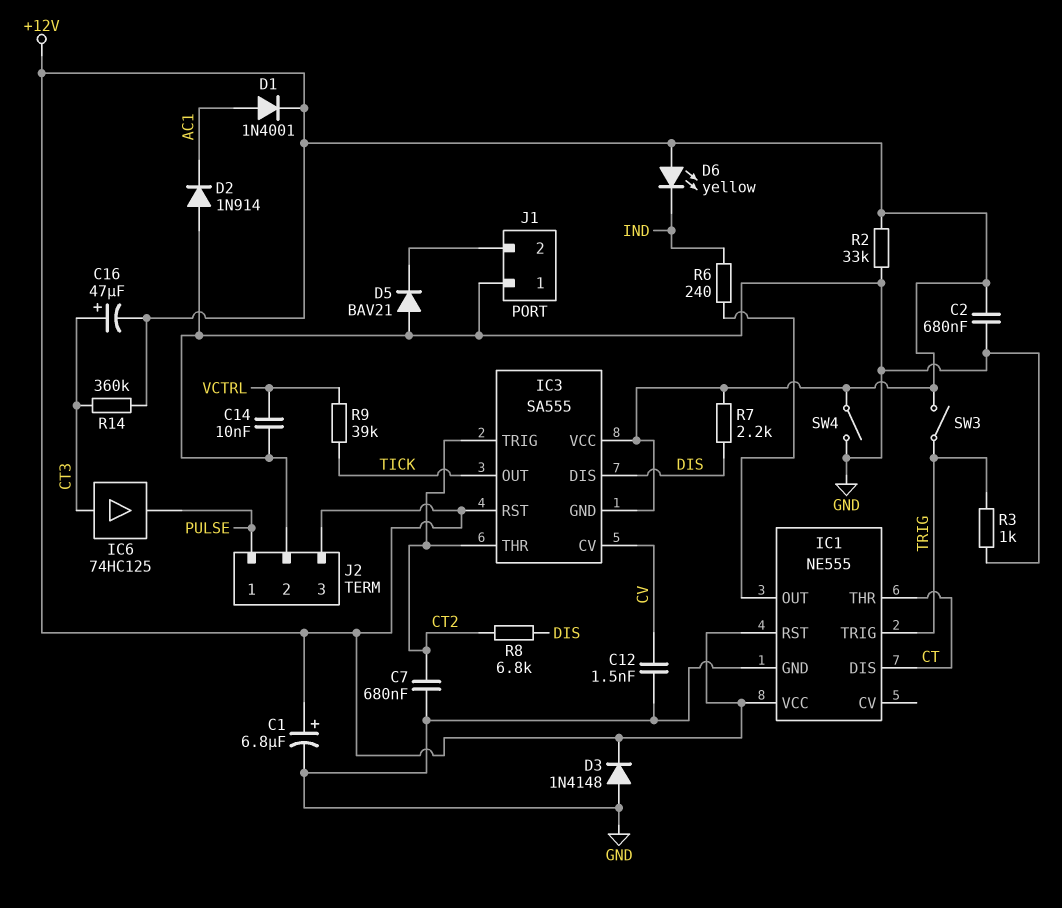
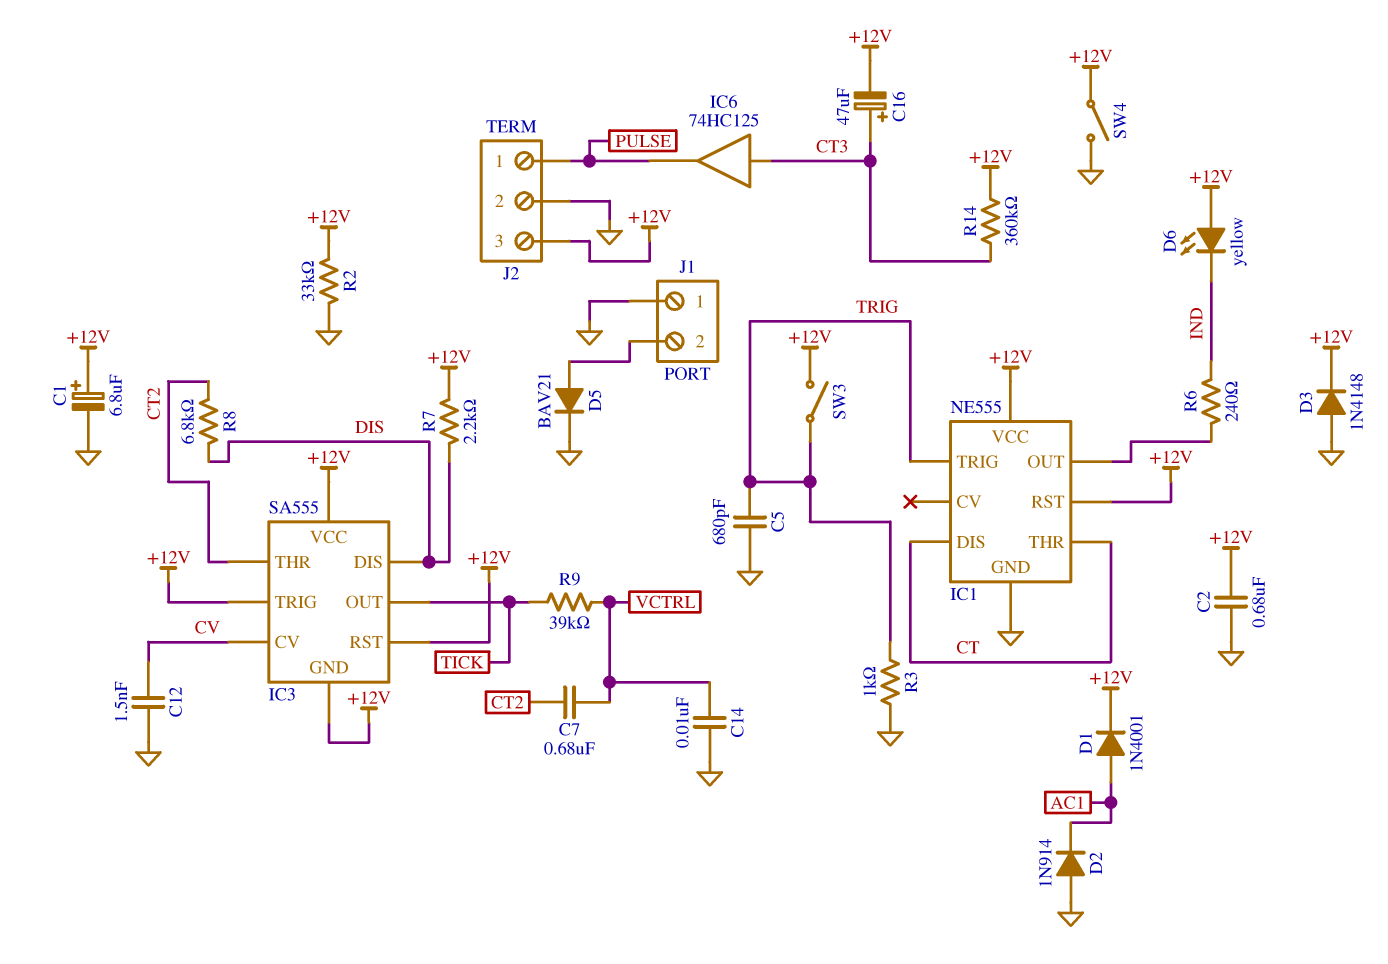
C5: none -> 680pF (GND, TRIG)
C7: 680nF (CT2, GND) -> 680nF (CT2, VCTRL)
D5: diode BAV21 (A GND, K J1/2) -> diode BAV21 (A J1/2, K GND)
IC3 pin TRIG: CT2 -> +12V

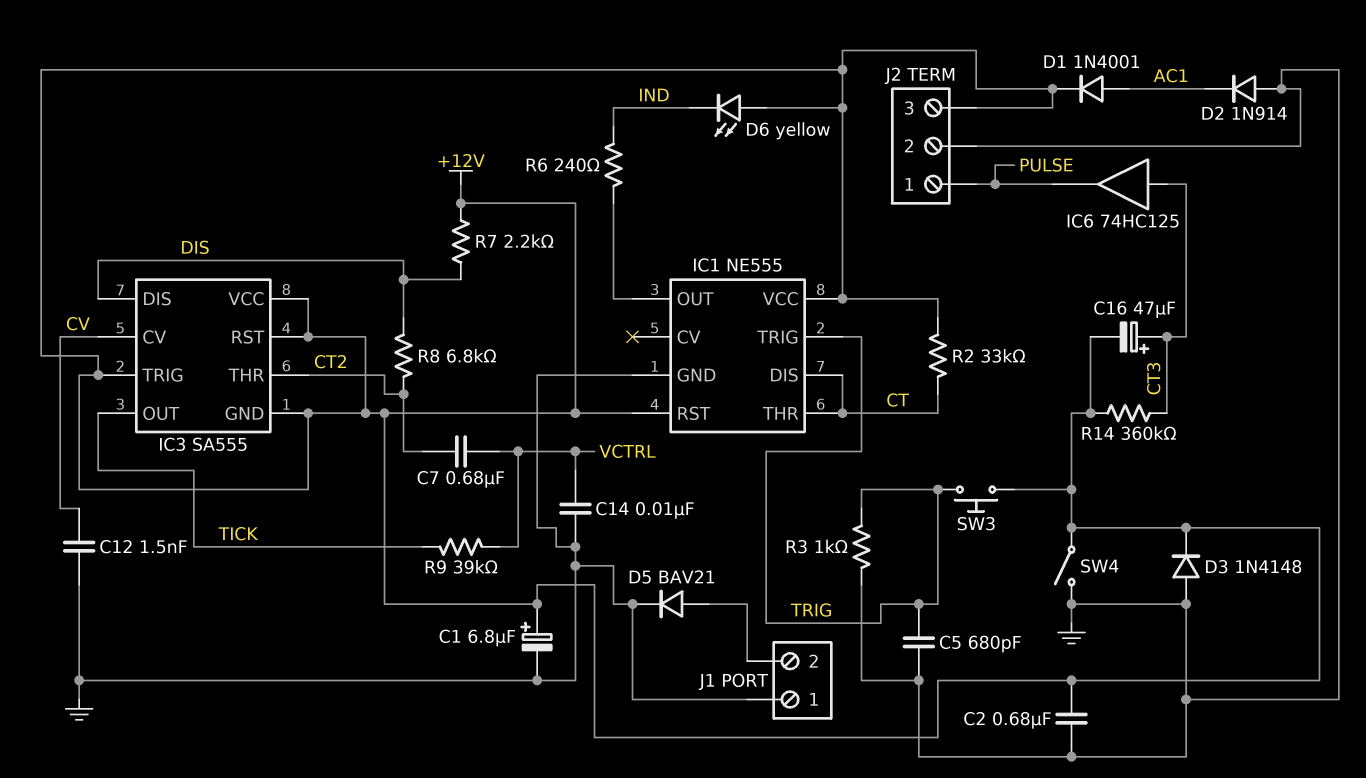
R2: 33k (+12V, GND) -> 33k (+12V, CT)
SW3: switch (+12V, TRIG) -> button (+12V, TRIG)

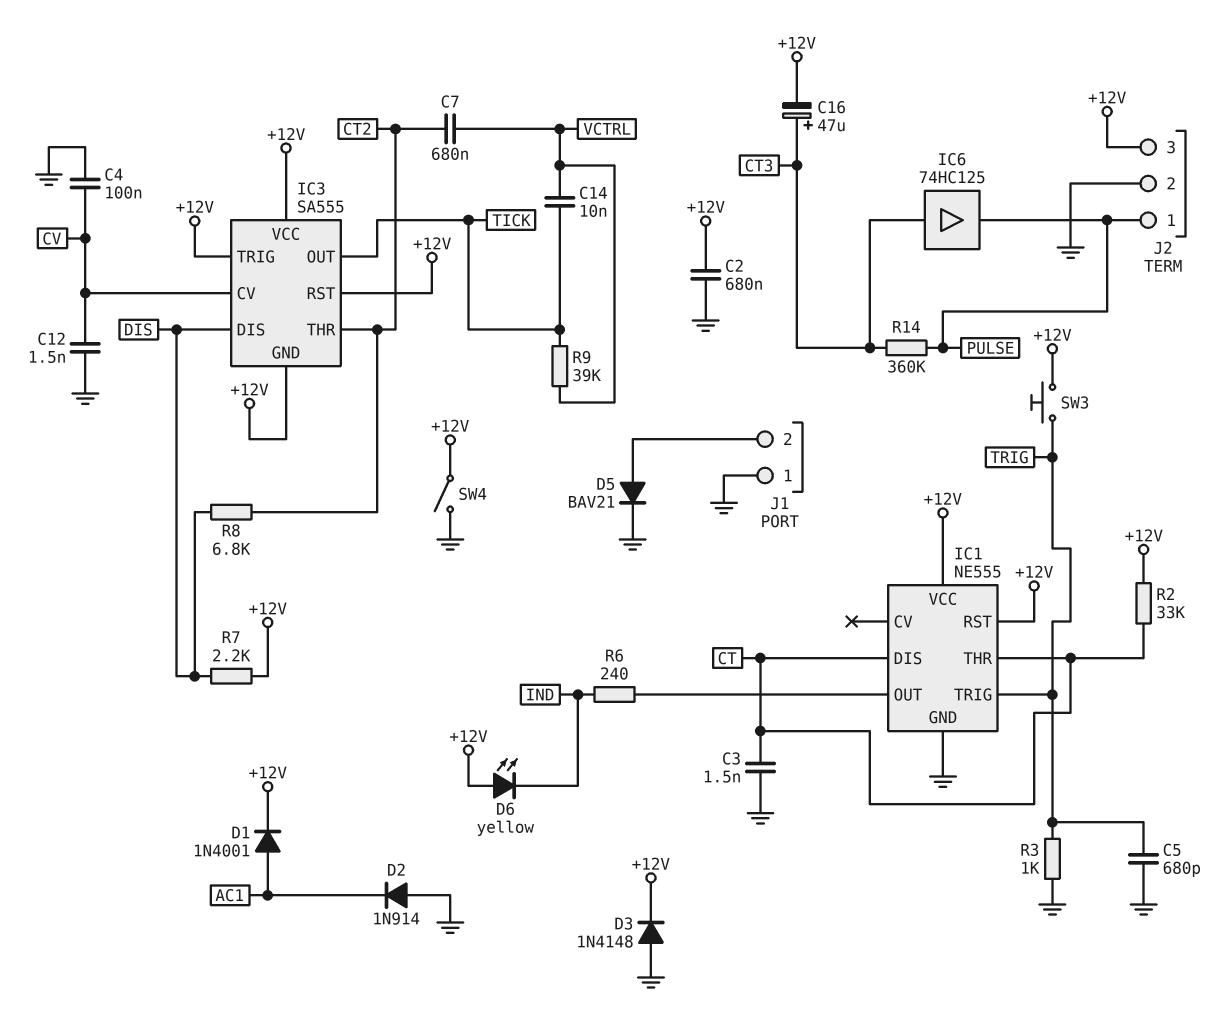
C1: 6.8uF (plus +12V, minus GND) -> none
C3: none -> 1.5nF (CT, GND)
C4: none -> 100nF (CV, GND)
C14: 10nF (GND, VCTRL) -> 10nF (TICK, VCTRL)
R14: 360k (+12V, CT3) -> 360k (CT3, PULSE)

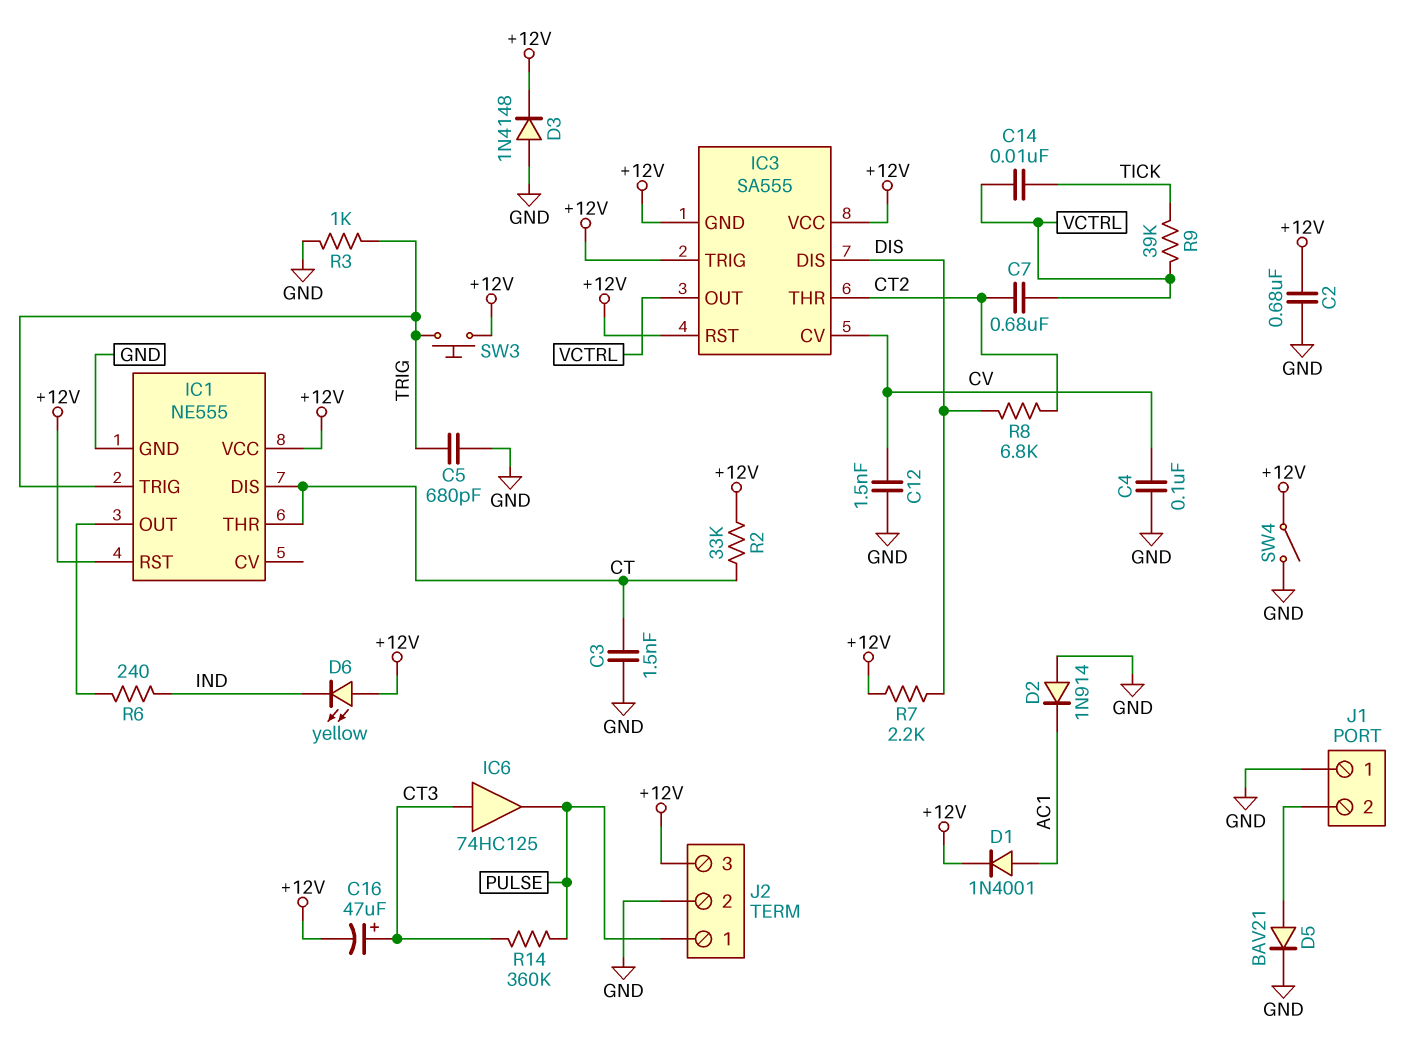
IC3 pin OUT: TICK -> VCTRL

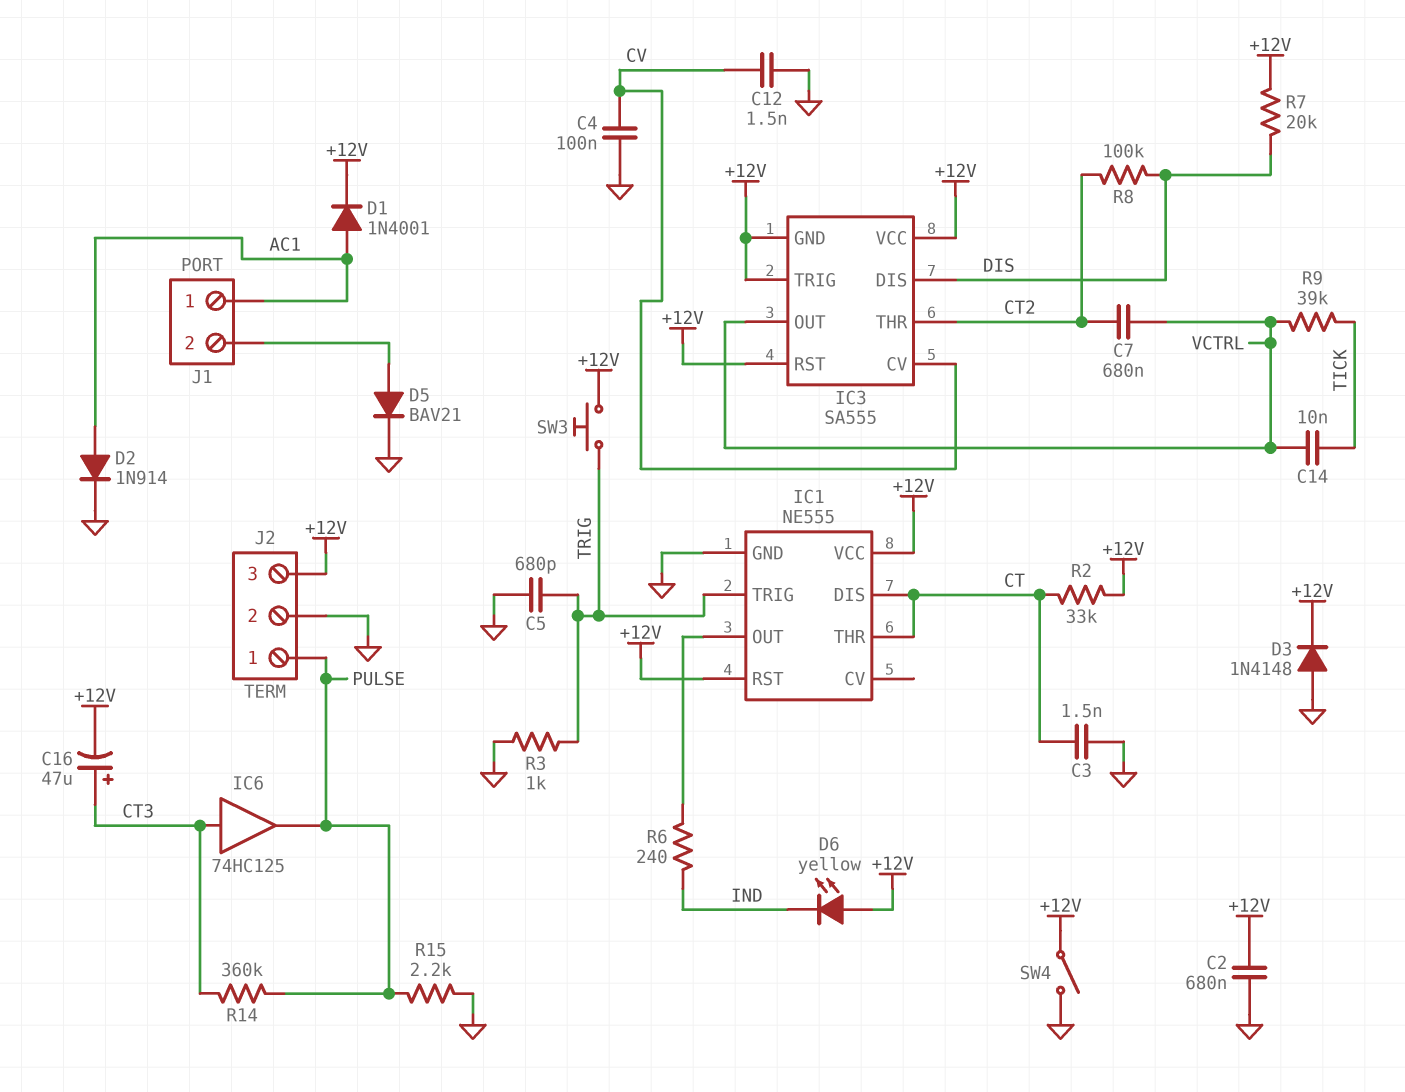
D2: diode 1N914 (A GND, K AC1) -> diode 1N914 (A AC1, K GND)
J1 pin 1: GND -> AC1
R7: 2.2k (+12V, DIS) -> 20k (+12V, DIS)
R8: 6.8k (CT2, DIS) -> 100k (CT2, DIS)
R15: none -> 2.2k (GND, PULSE)

